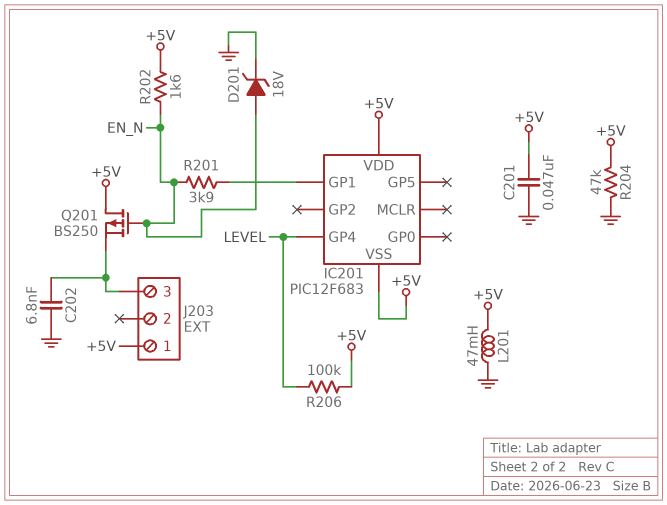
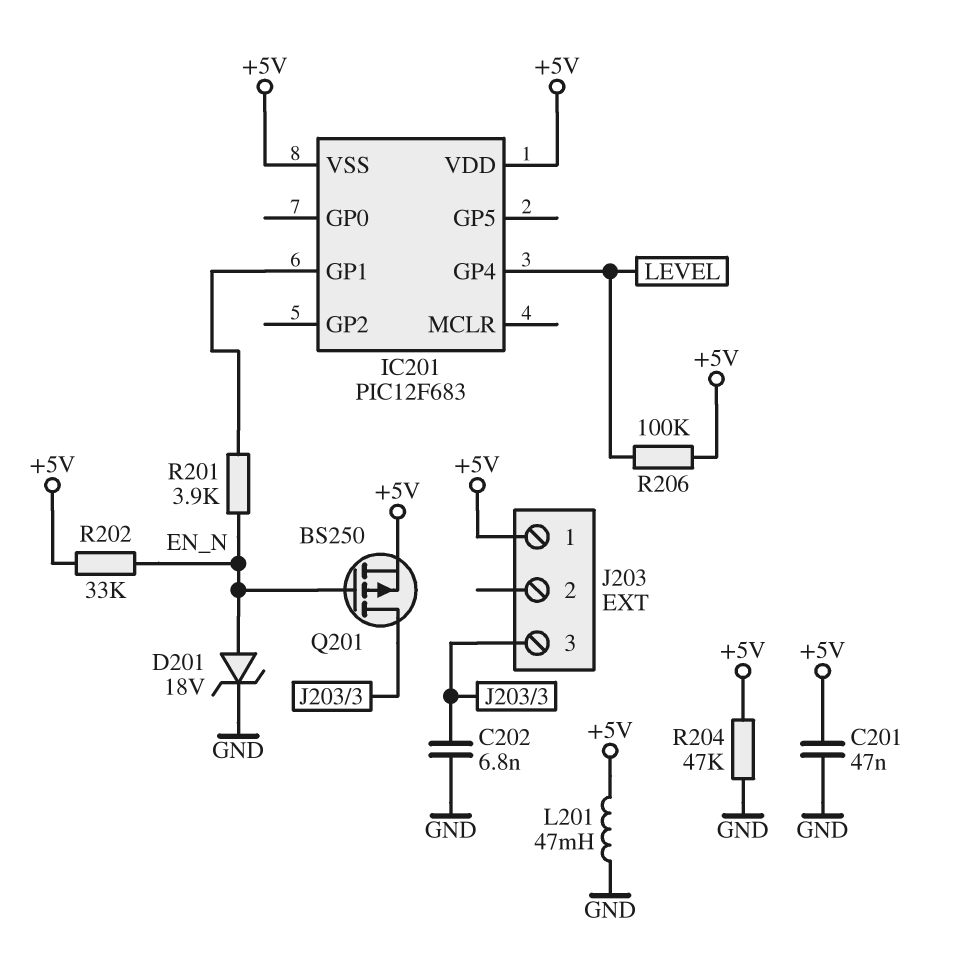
Q201: PMOS BS250 (G EN_N, D +5V, S J203/3) -> PMOS BS250 (G EN_N, D J203/3, S +5V)
R202: 1.6k (+5V, EN_N) -> 33k (+5V, EN_N)

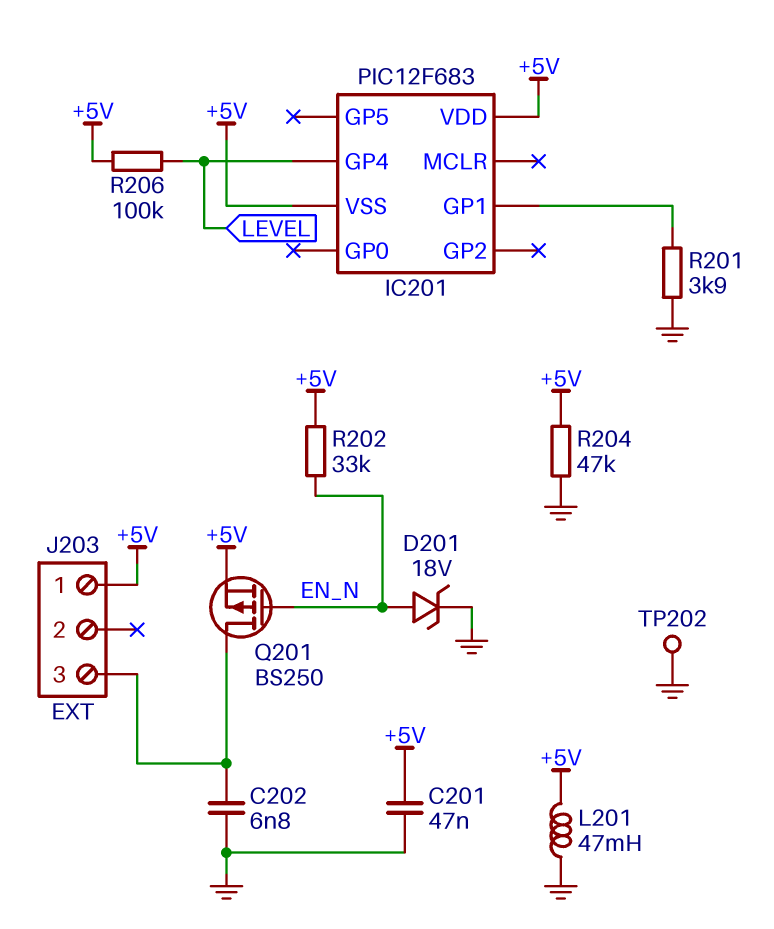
R201: 3.9k (EN_N, IC201/GP1) -> 3.9k (GND, IC201/GP1)
TP202: none -> test point (GND)

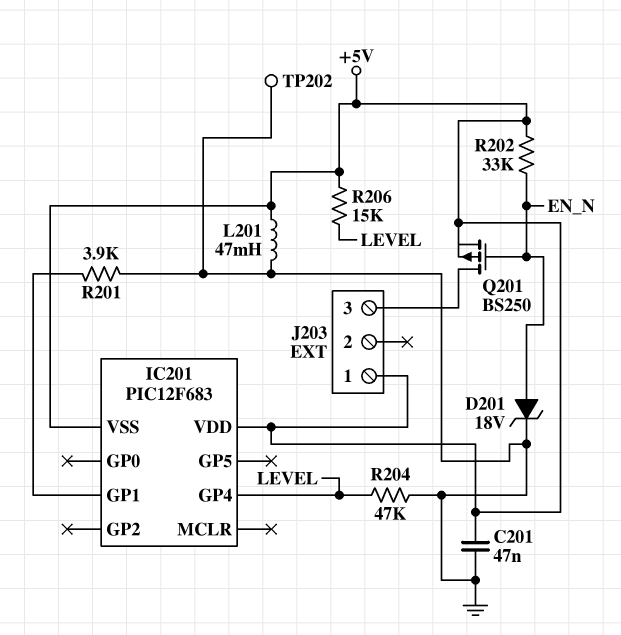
C202: 6.8nF (GND, J203/3) -> none
R204: 47k (+5V, GND) -> 47k (GND, LEVEL)
R206: 100k (+5V, LEVEL) -> 15k (+5V, LEVEL)

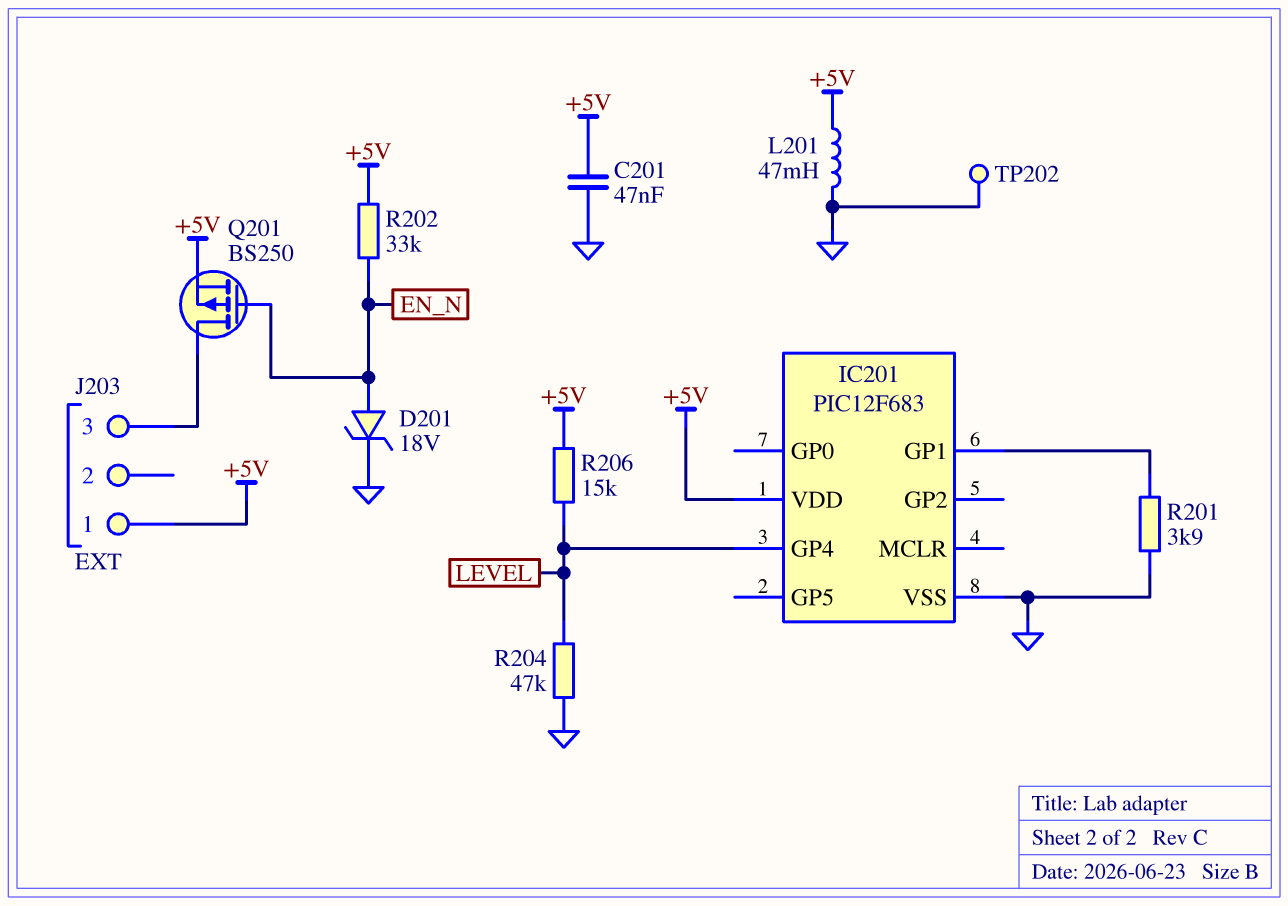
IC201 pin VSS: +5V -> GND

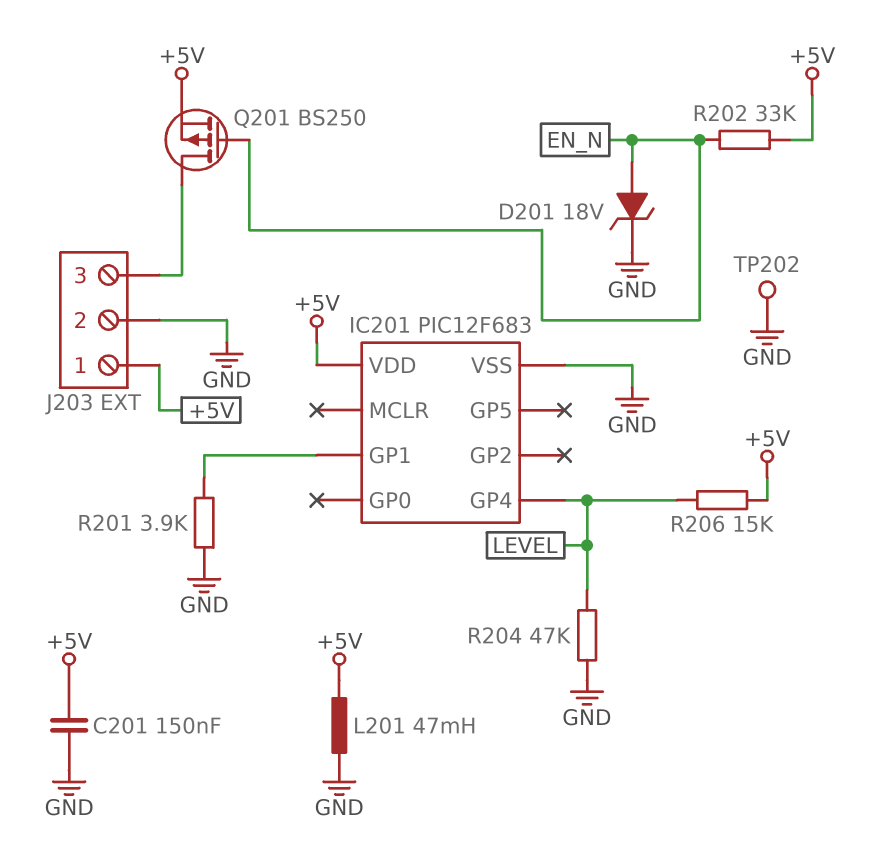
C201: 47nF (+5V, GND) -> 150nF (+5V, GND)
J203 pin 2: none -> GND

